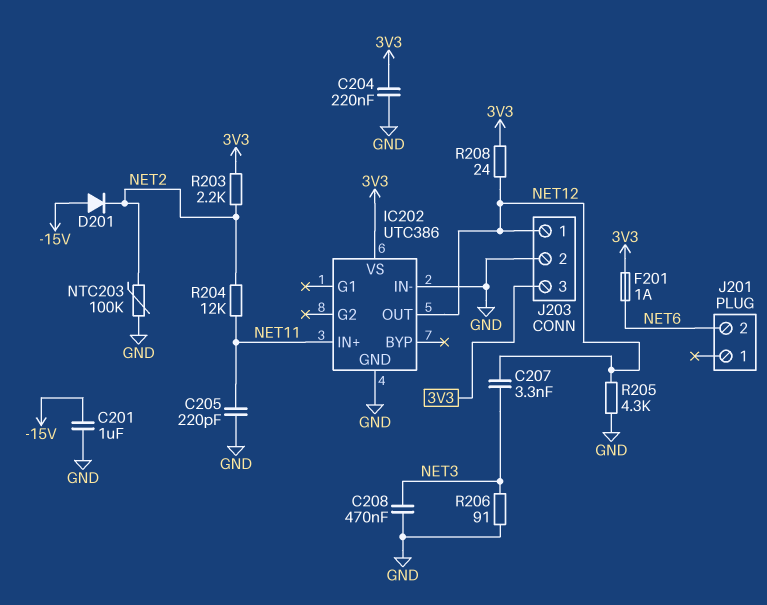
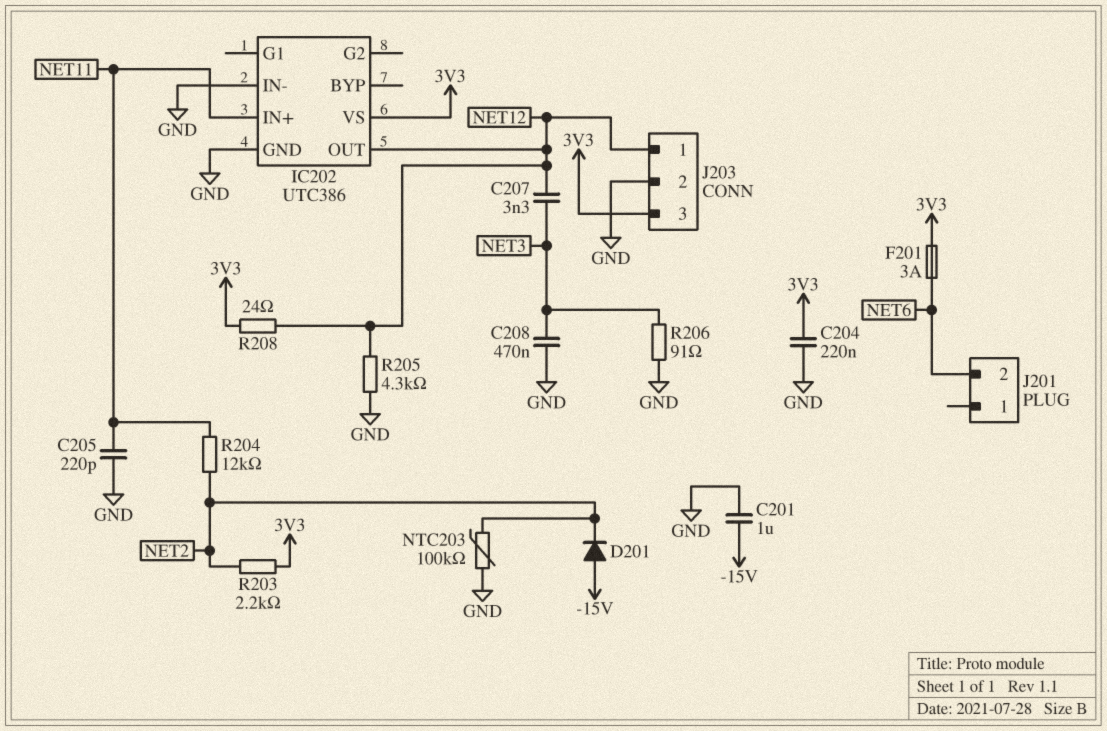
F201: 1A (3V3, NET6) -> 3A (3V3, NET6)

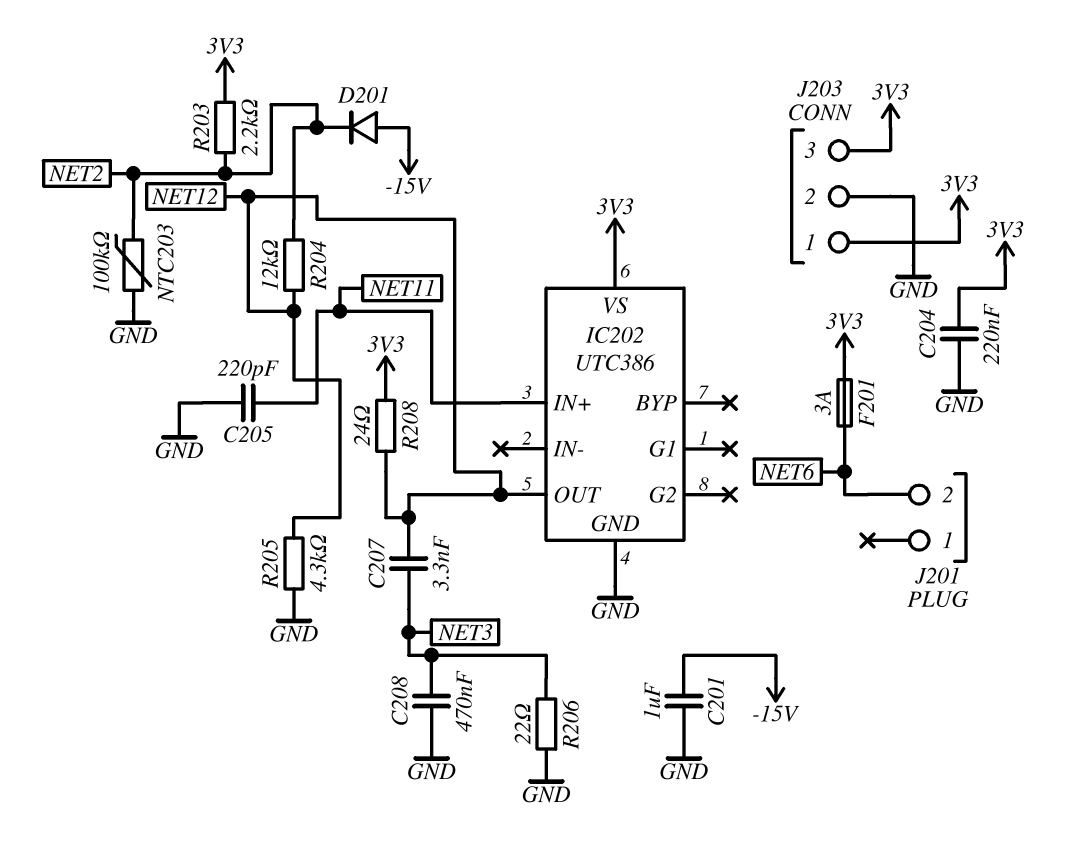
IC202 pin IN-: GND -> none
J203 pin 1: NET12 -> 3V3
R204: 12k (NET2, NET11) -> 12k (NET2, NET12)
R206: 91 (GND, NET3) -> 22 (GND, NET3)

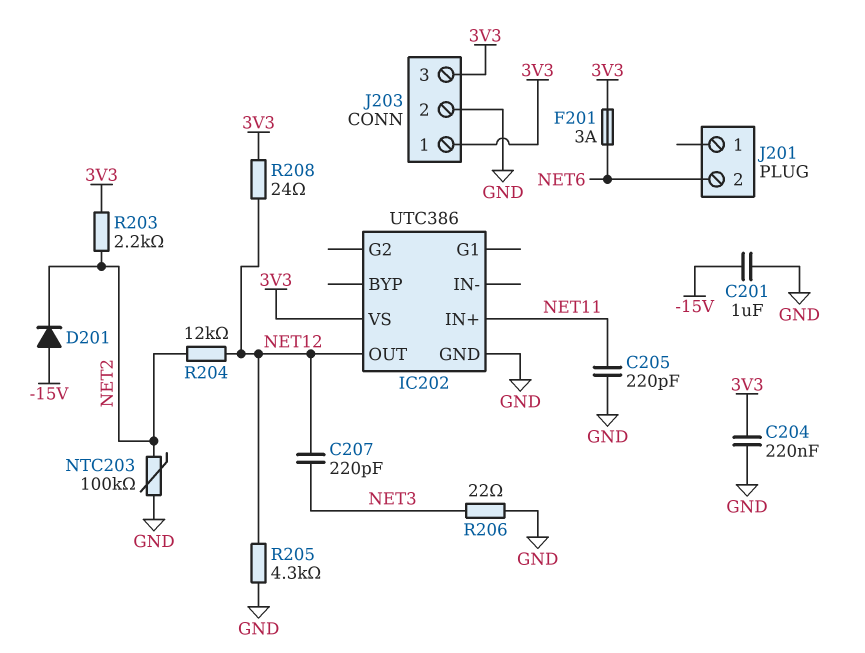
C207: 3.3nF (NET3, NET12) -> 220pF (NET3, NET12)
C208: 470nF (GND, NET3) -> none

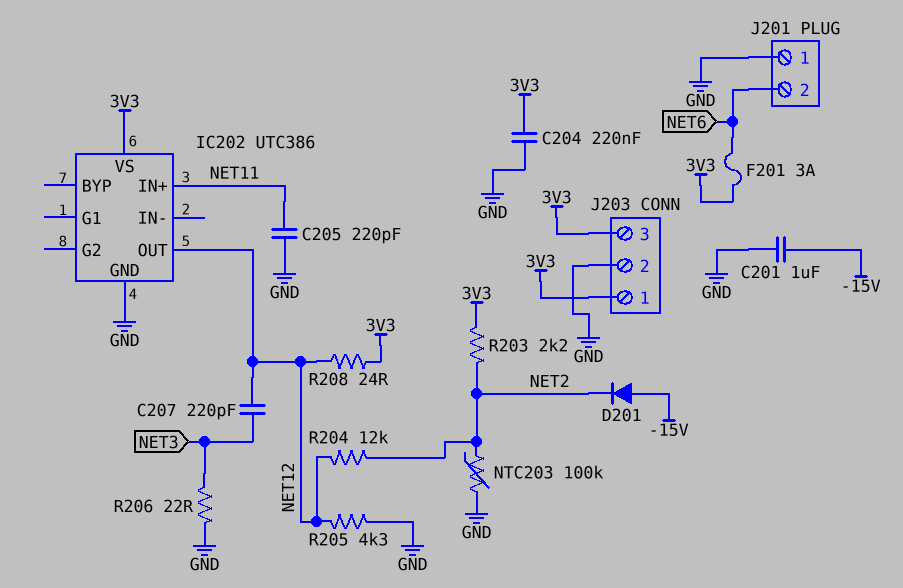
J201 pin 1: none -> GND

